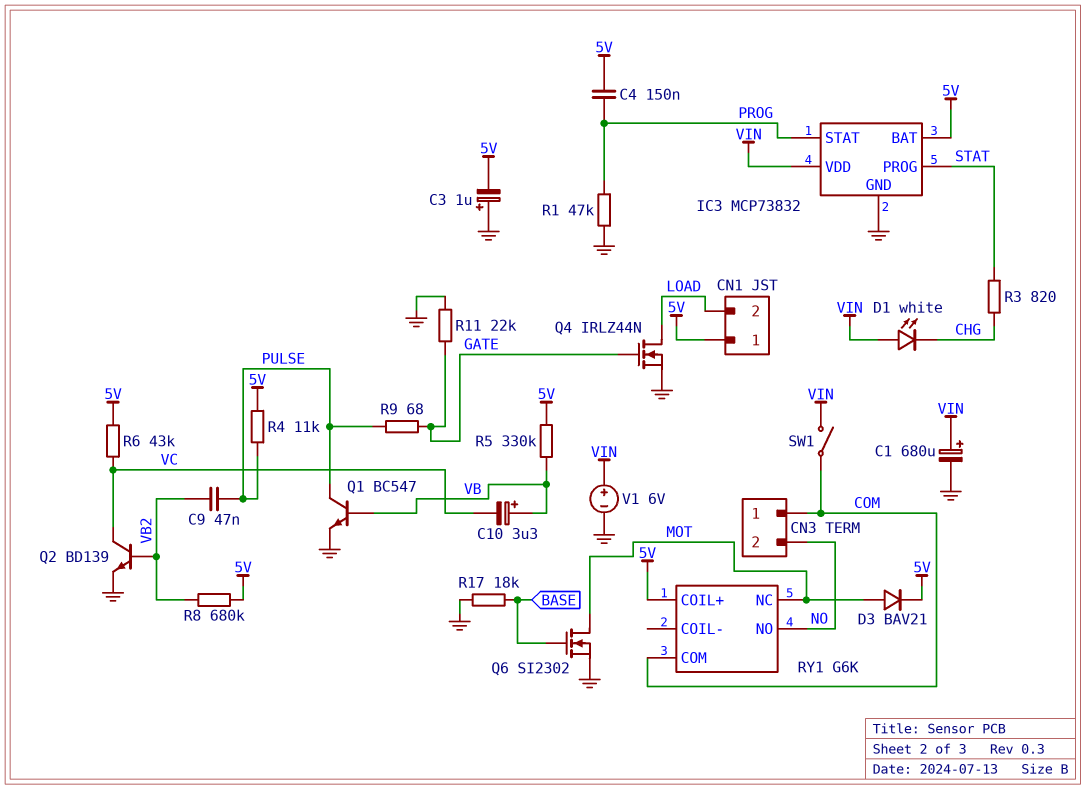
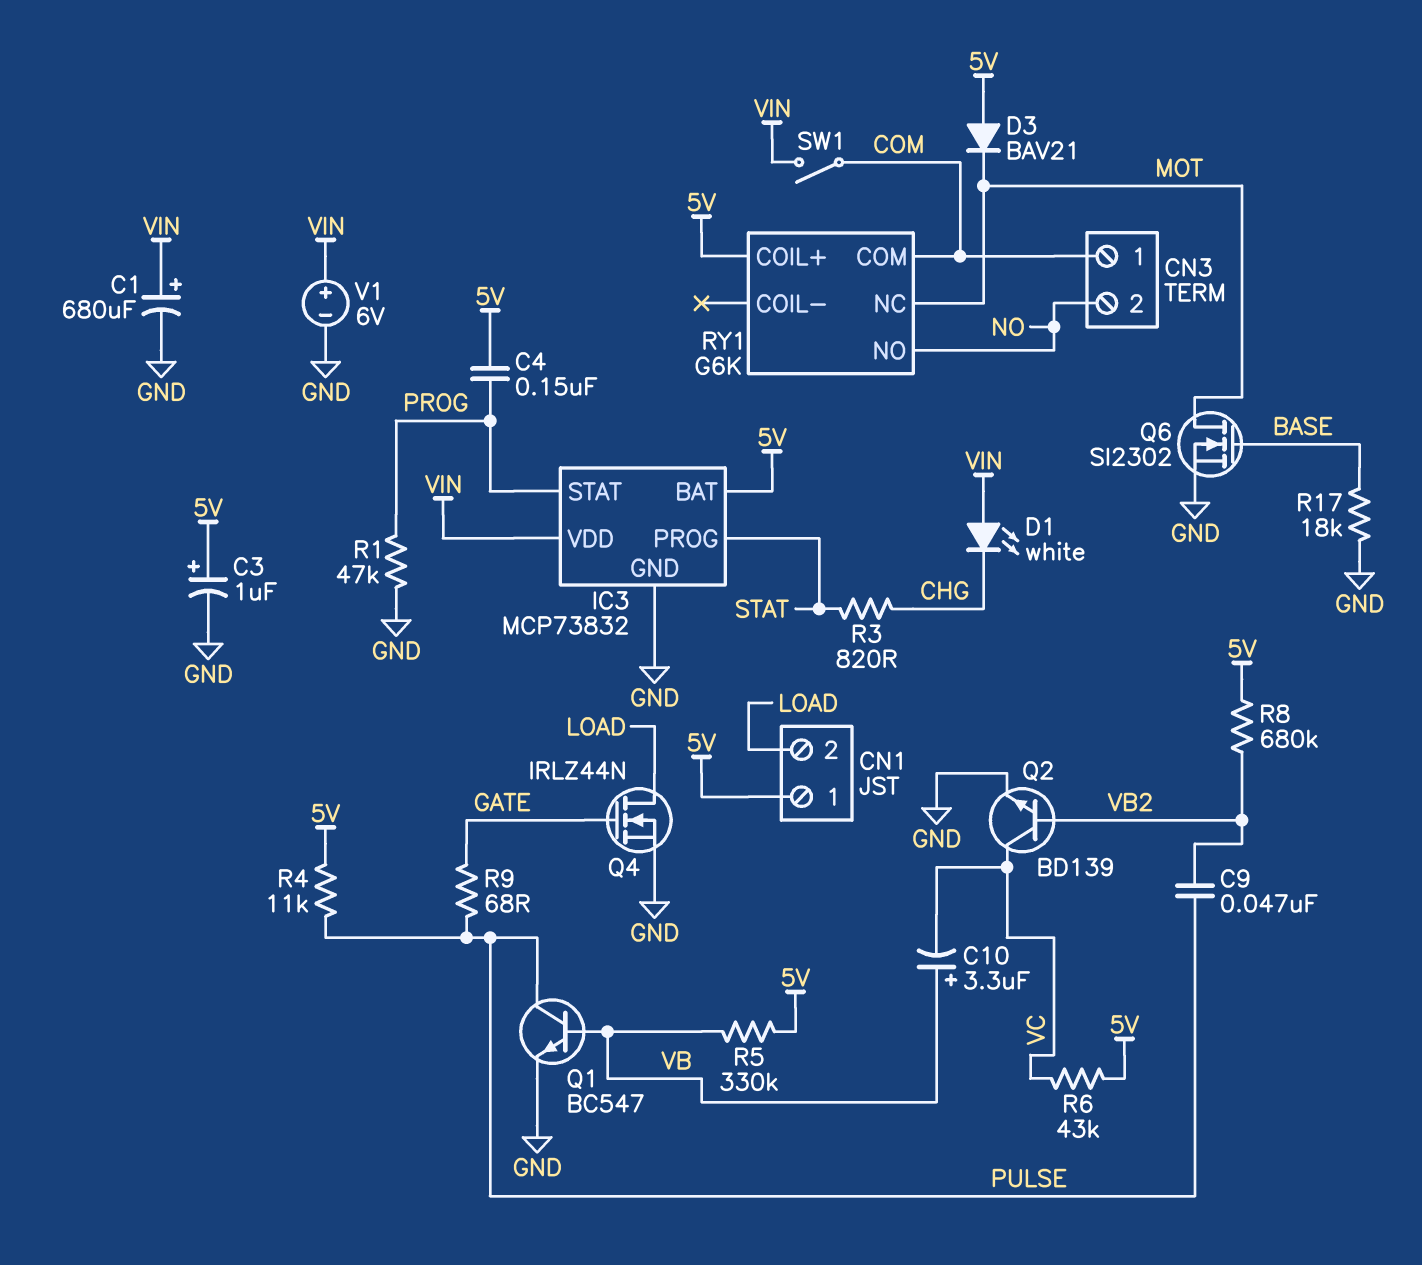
C3: 1uF (plus GND, minus 5V) -> 1uF (plus 5V, minus GND)
D3: diode BAV21 (A MOT, K 5V) -> diode BAV21 (A 5V, K MOT)
R11: 22k (GATE, GND) -> none

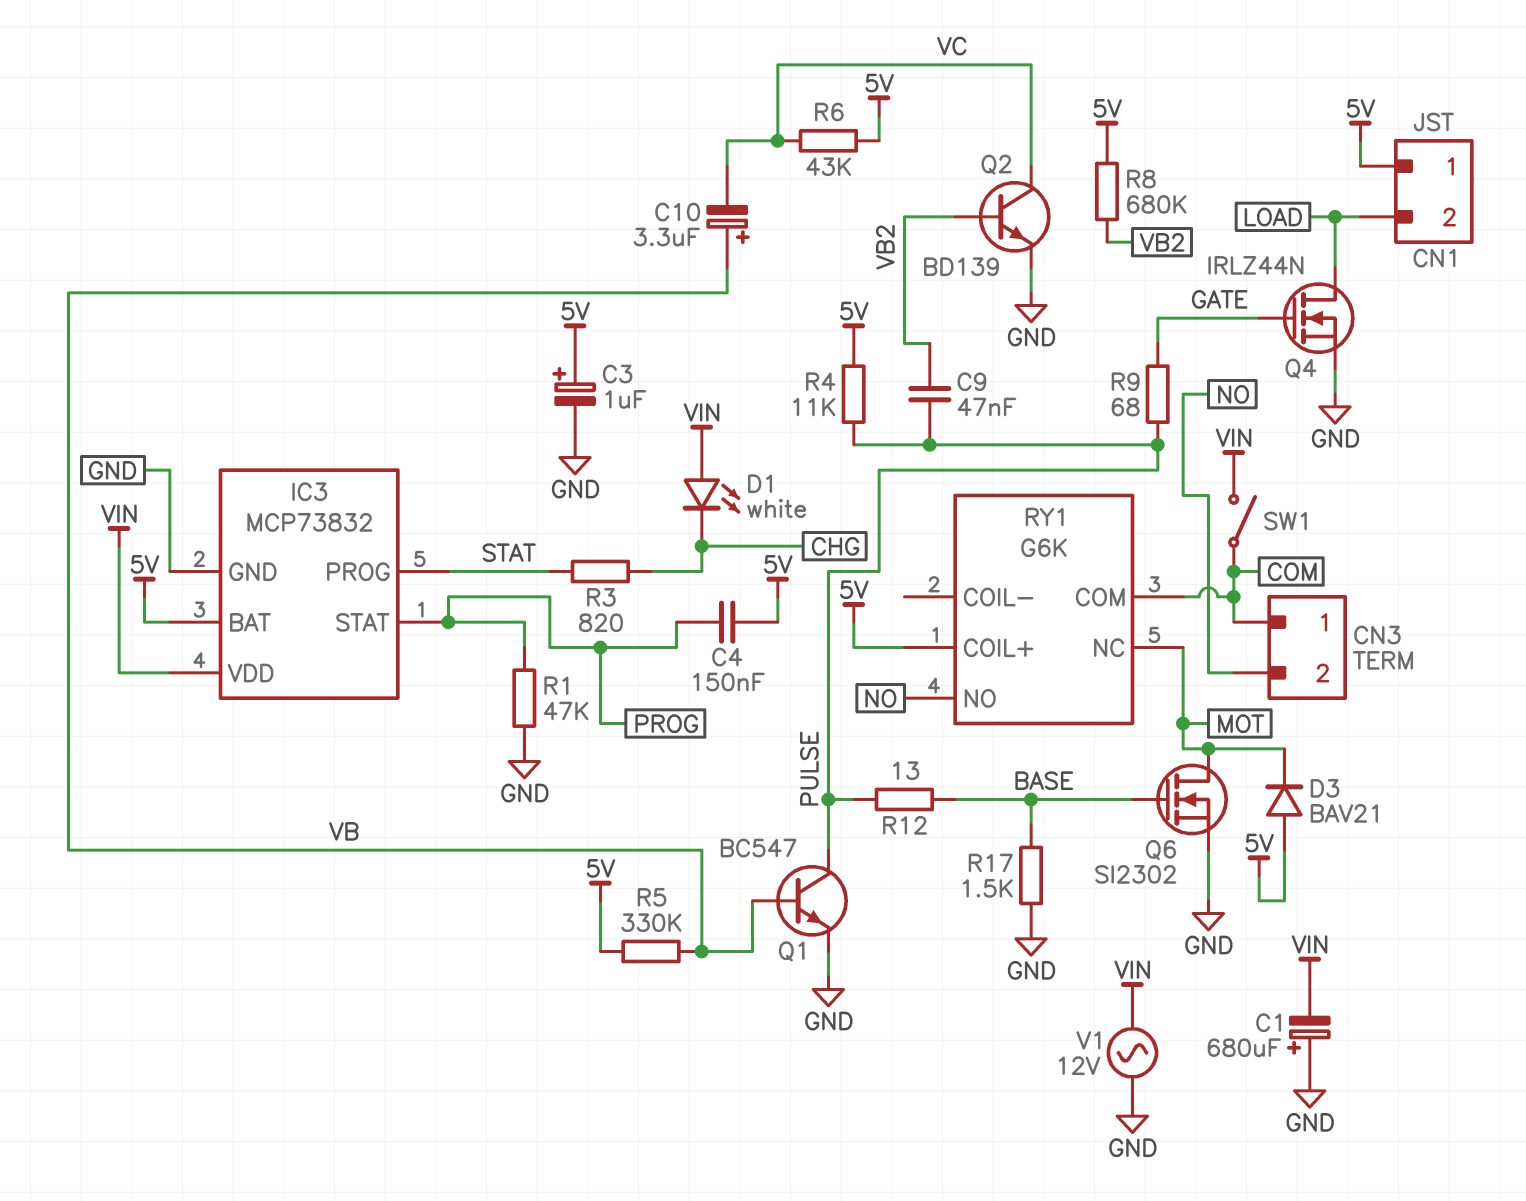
C1: 680uF (plus VIN, minus GND) -> 680uF (plus GND, minus VIN)
R12: none -> 13 (BASE, PULSE)
R17: 18k (BASE, GND) -> 1.5k (BASE, GND)
V1: 6V (plus VIN, minus GND) -> AC 12V (GND, VIN)

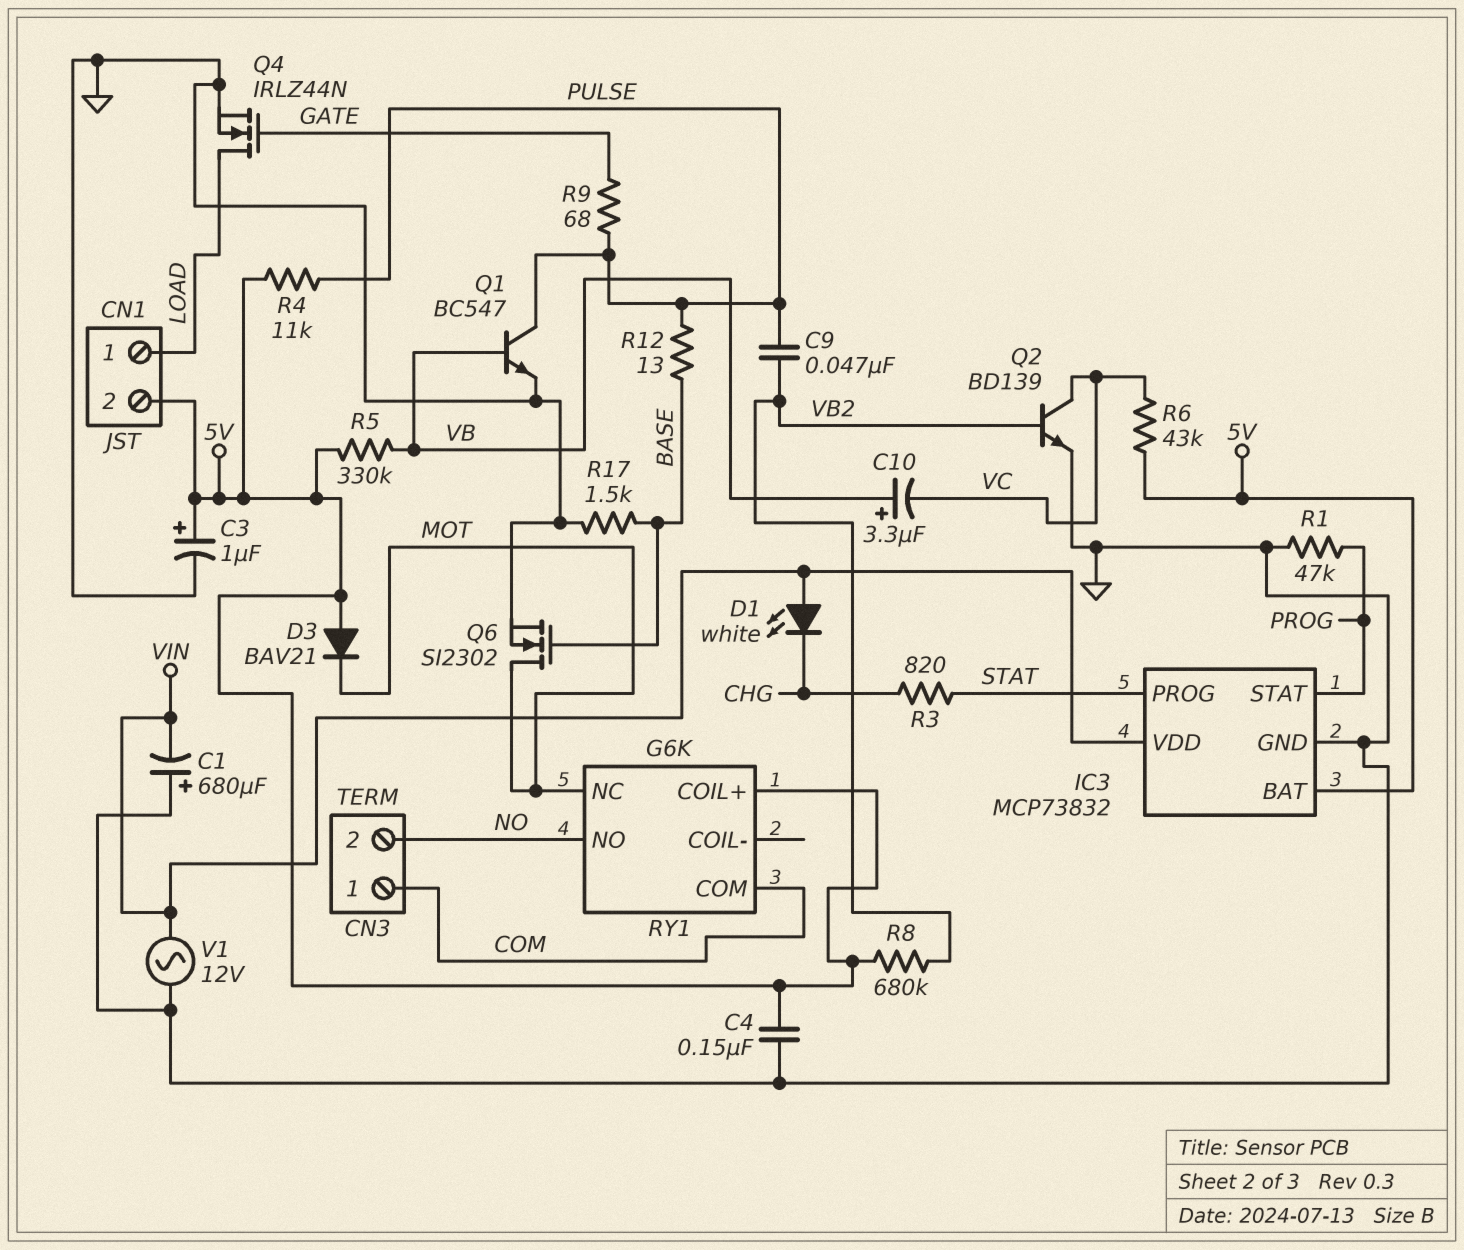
C4: 150nF (5V, PROG) -> 150nF (5V, GND)
CN1 pin 1: 5V -> LOAD
CN1 pin 2: LOAD -> 5V
SW1: switch (COM, VIN) -> none

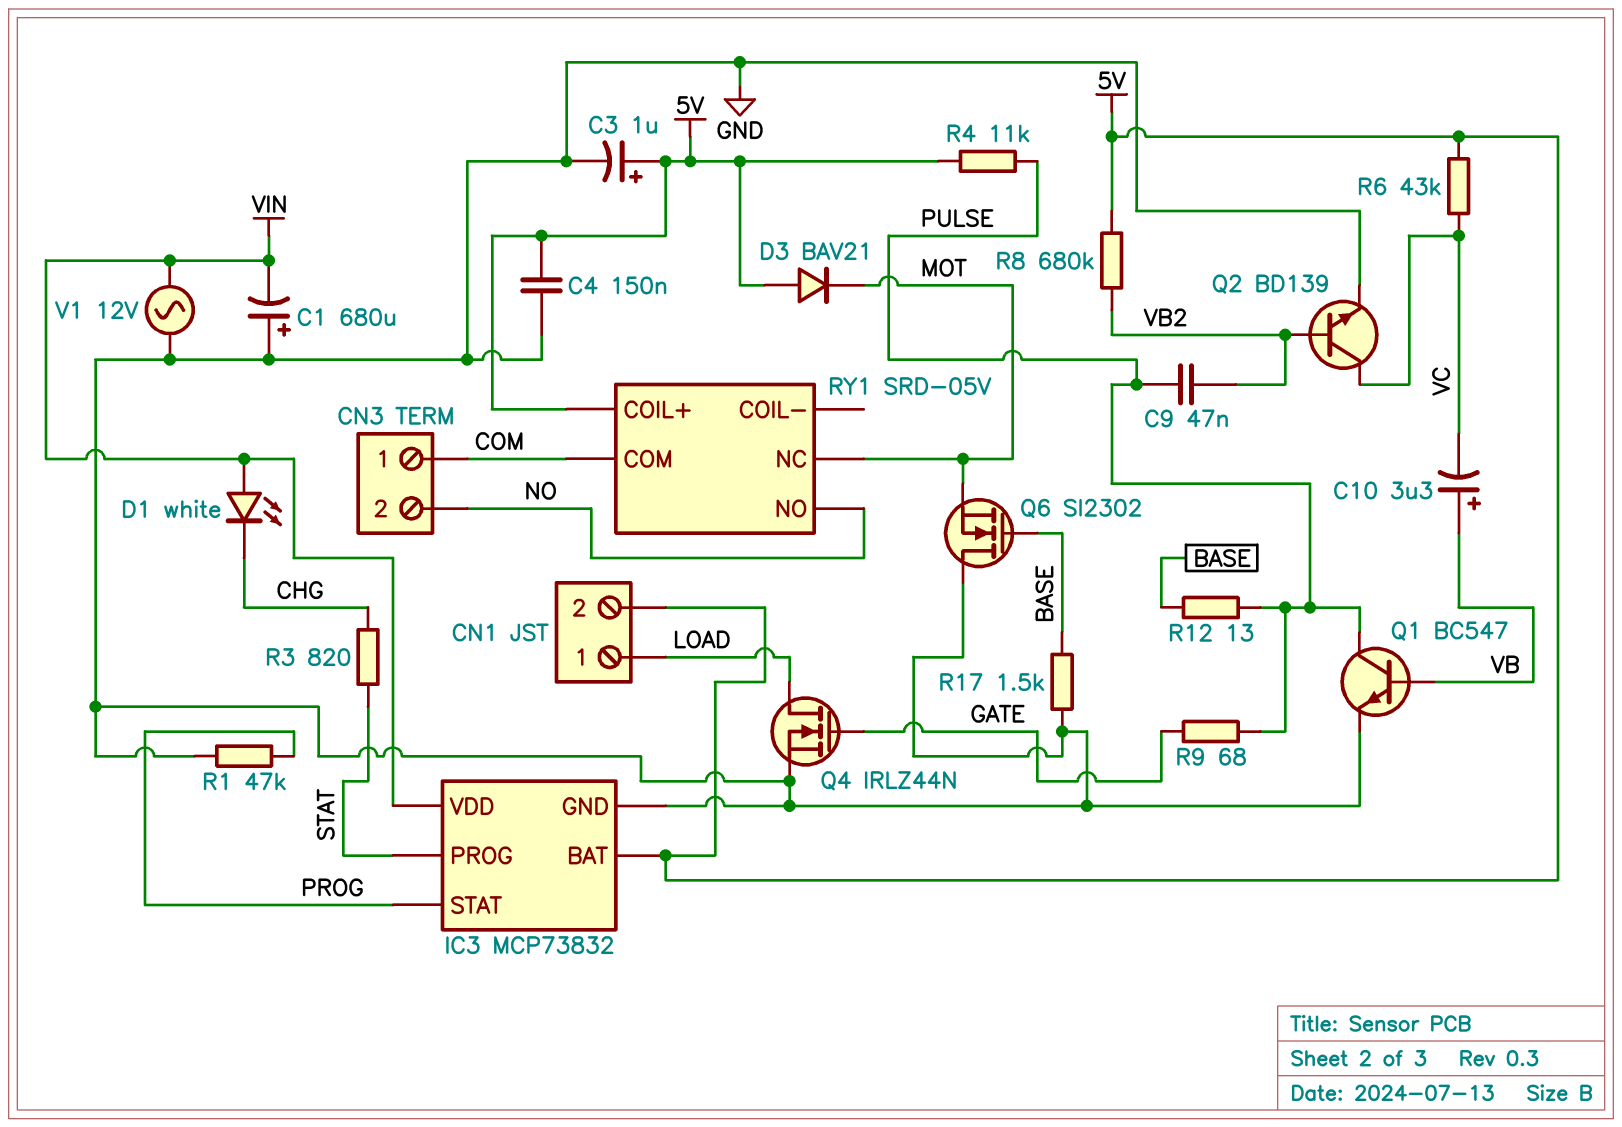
Q6: NMOS SI2302 (G BASE, D MOT, S GND) -> NMOS SI2302 (G BASE, D GND, S MOT)
R5: 330k (5V, VB) -> none
RY1: G6K -> SRD-05V

